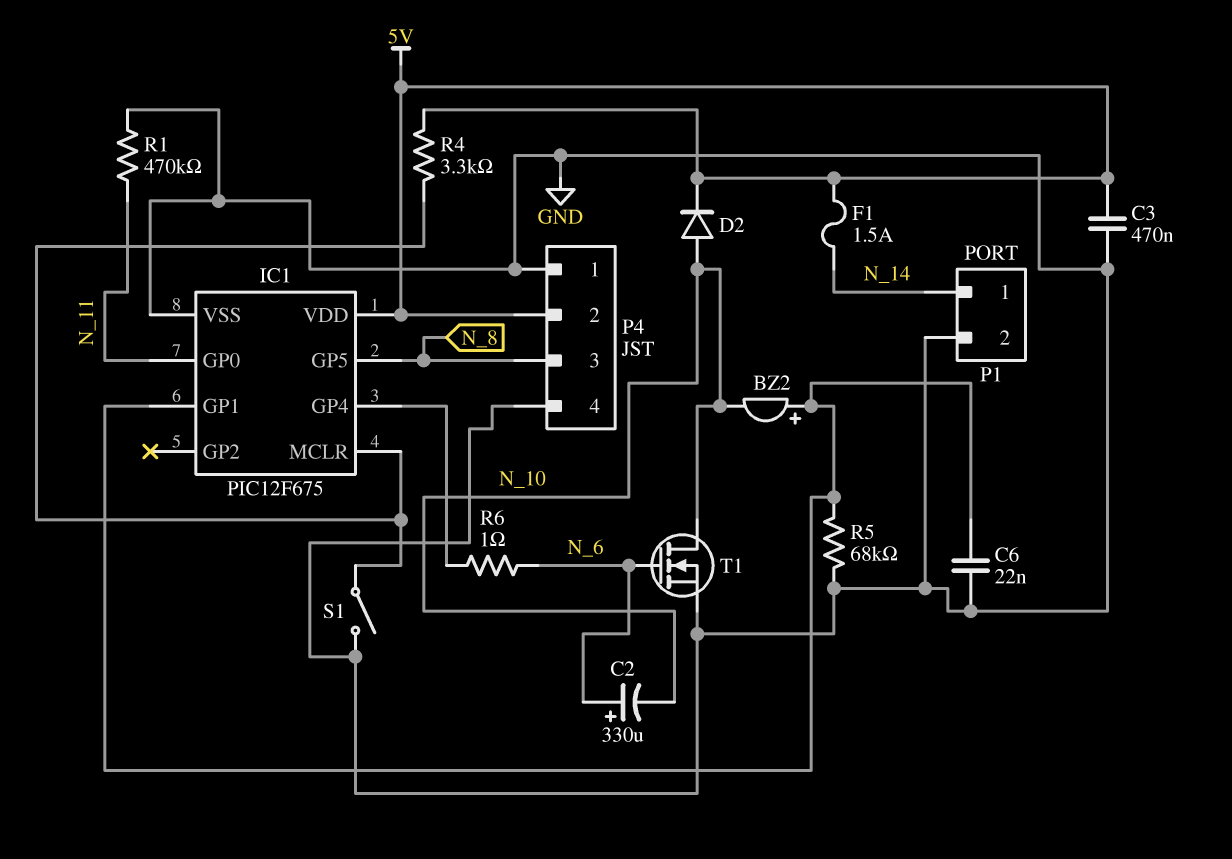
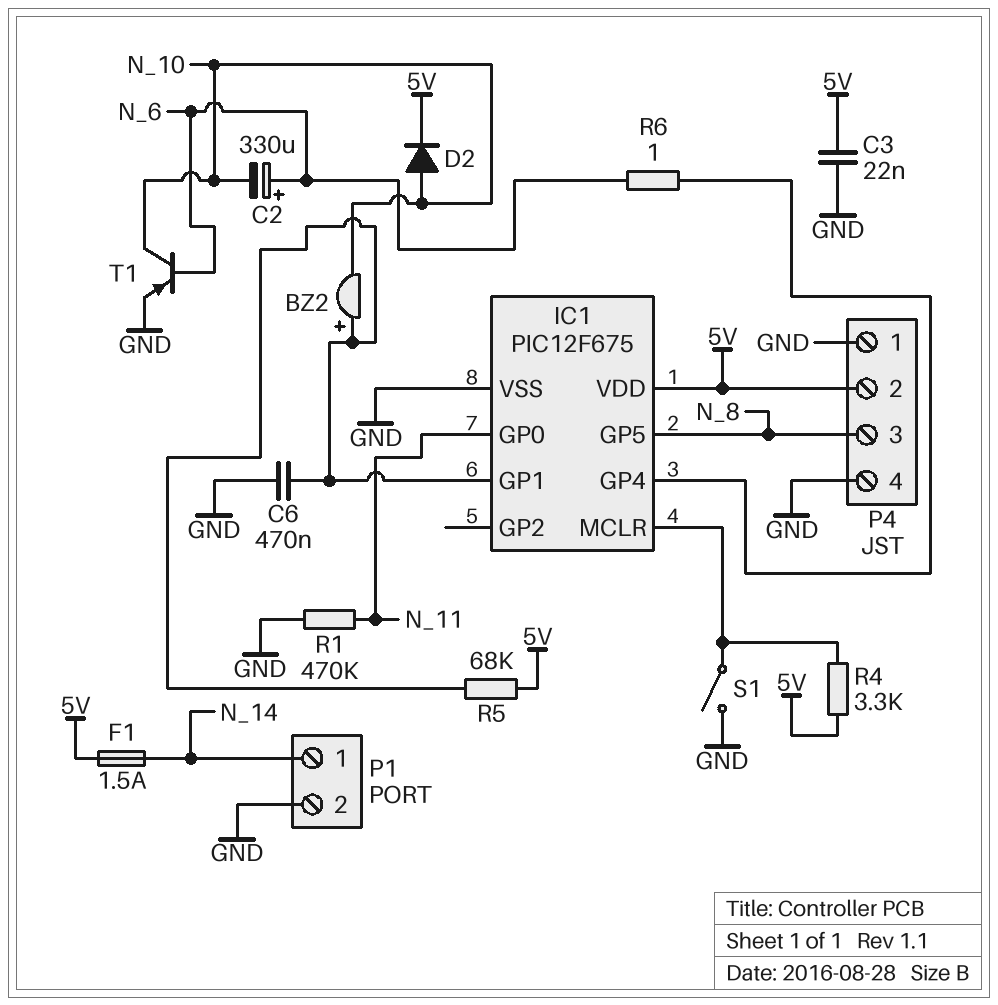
C3: 470nF (5V, GND) -> 22nF (5V, GND)
C6: 22nF (GND, IC1/GP1) -> 470nF (GND, IC1/GP1)
R5: 68k (GND, IC1/GP1) -> 68k (5V, IC1/GP1)
T1: NMOS (G N_6, D N_10, S GND) -> PNP (B N_6, C N_10, E GND)

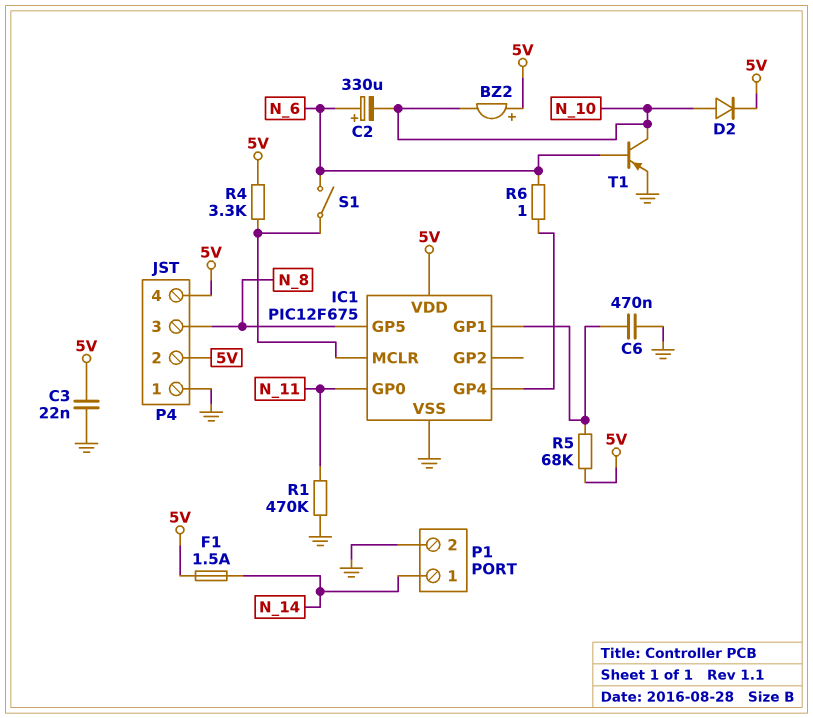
BZ2: buzzer (plus IC1/GP1, minus N_10) -> buzzer (plus 5V, minus N_10)
P4 pin 4: GND -> 5V
S1: switch (GND, IC1/MCLR) -> switch (IC1/MCLR, N_6)

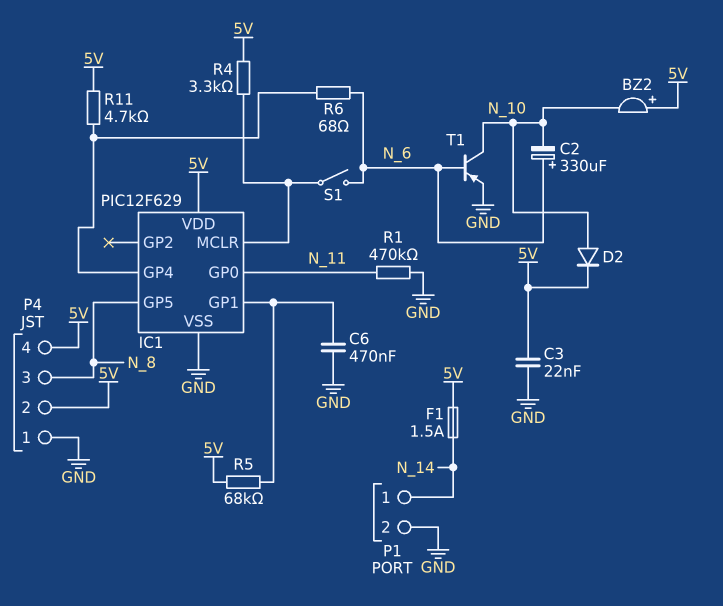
IC1: PIC12F675 -> PIC12F629
R6: 1 (IC1/GP4, N_6) -> 68 (IC1/GP4, N_6)
R11: none -> 4.7k (5V, IC1/GP4)

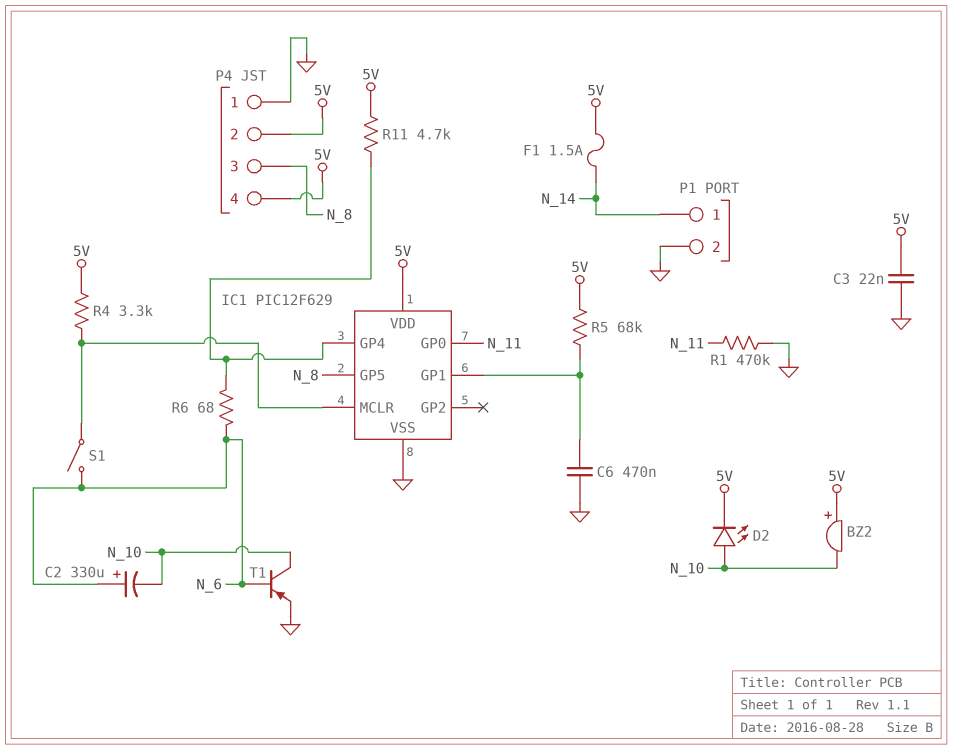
D2: diode (A N_10, K 5V) -> LED (A N_10, K 5V)

